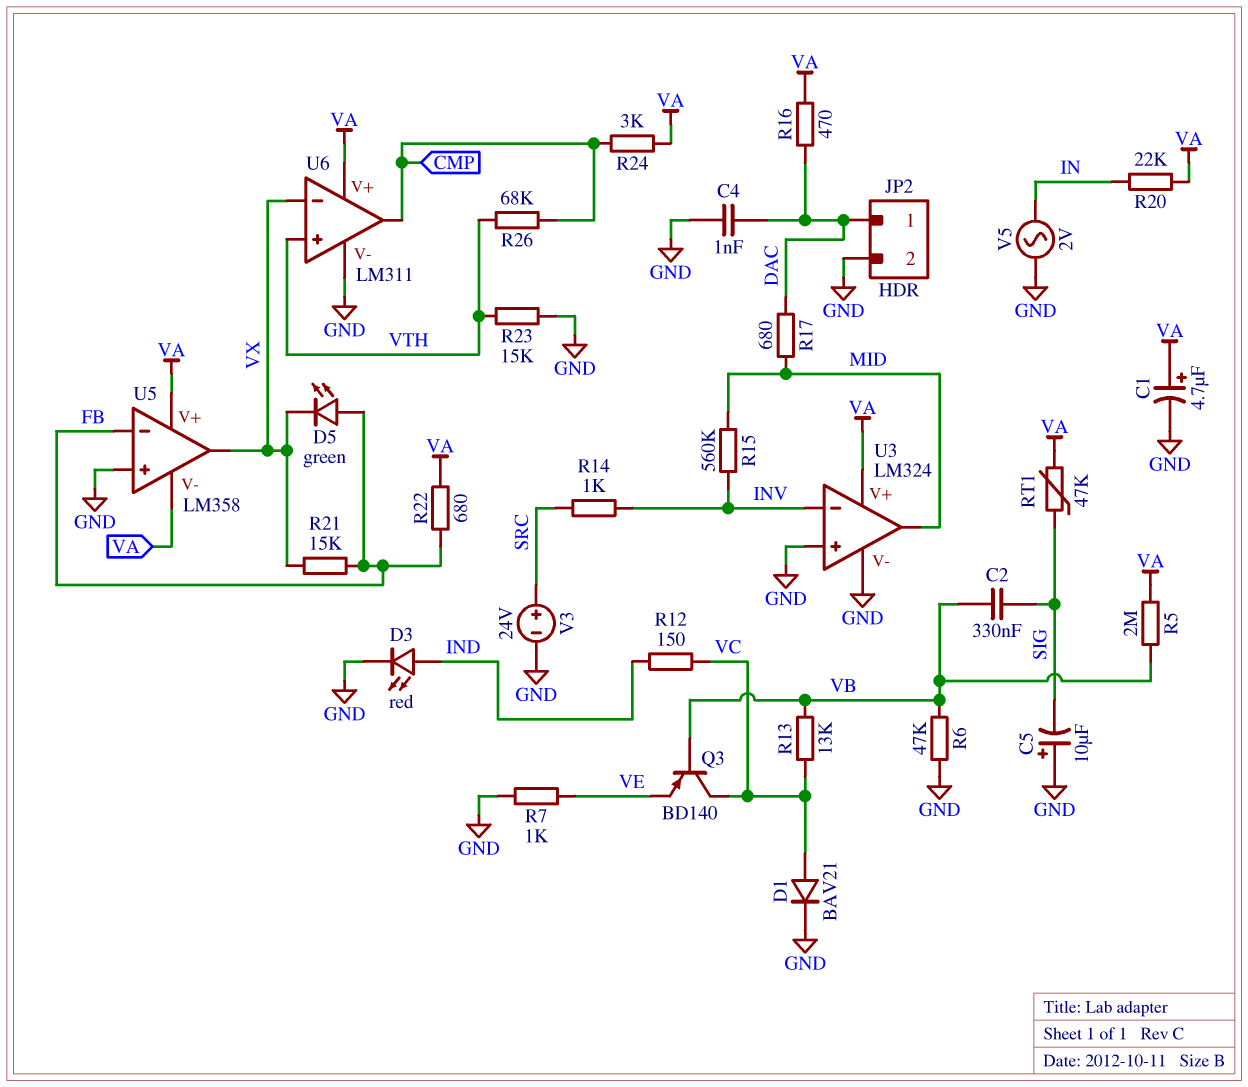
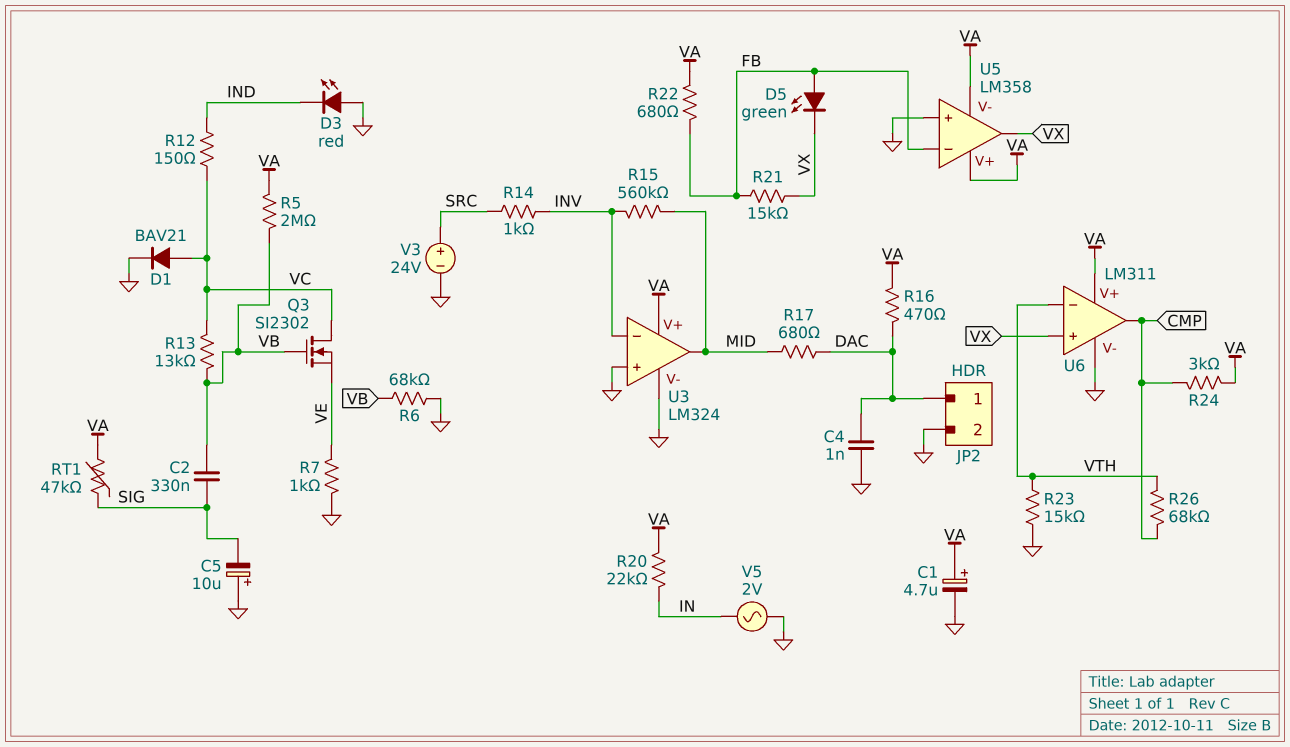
D3: LED red (A IND, K GND) -> LED red (A GND, K IND)
Q3: PNP BD140 (B VB, C VC, E VE) -> NMOS SI2302 (G VB, D VC, S VE)
R6: 47k (GND, VB) -> 68k (GND, VB)
U6 pin in+: VTH -> VX
U6 pin in-: VX -> VTH

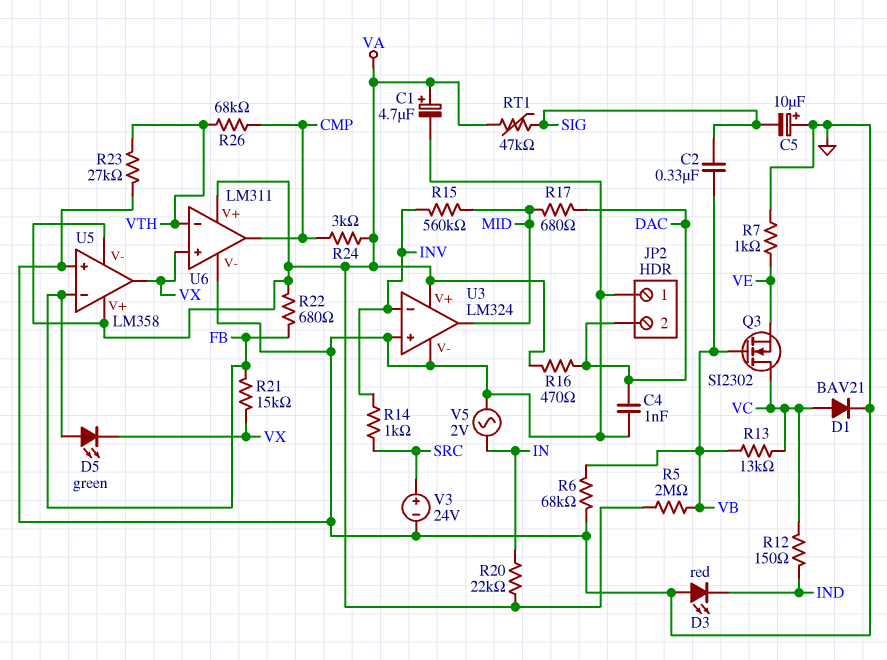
JP2 pin 1: DAC -> GND
JP2 pin 2: GND -> DAC
R23: 15k (GND, VTH) -> 27k (GND, VTH)

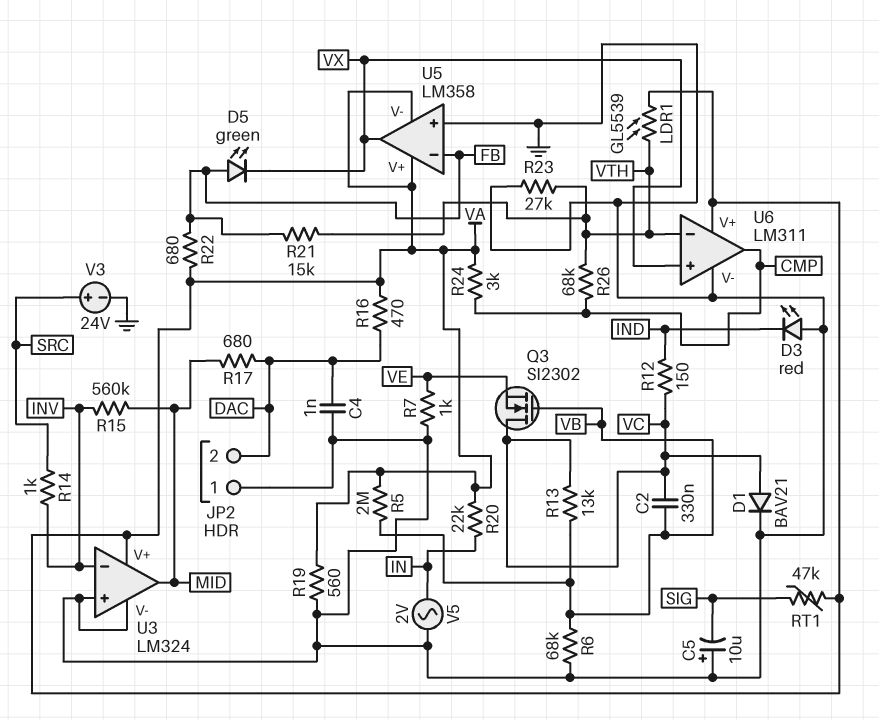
C1: 4.7uF (plus VA, minus GND) -> none
C2: 330nF (SIG, VB) -> 330nF (VB, VC)
LDR1: none -> GL5539 (VA, VTH)
R19: none -> 560 (GND, VA)
R21: 15k (FB, VX) -> 15k (FB, VTH)

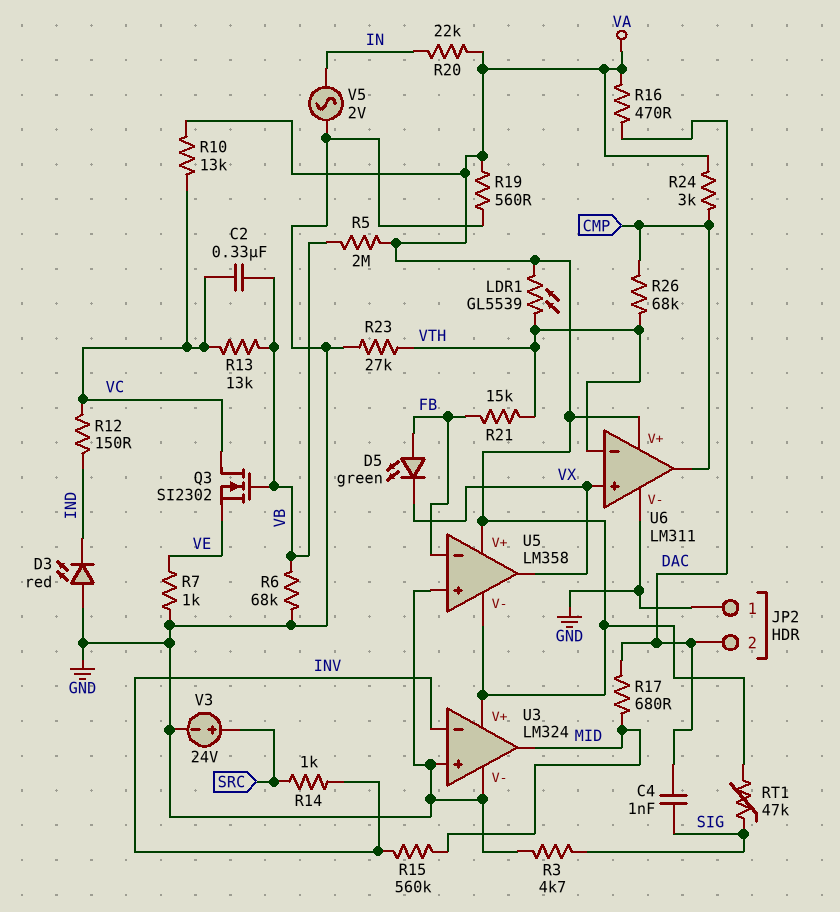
C4: 1nF (DAC, GND) -> 1nF (DAC, SIG)
C5: 10uF (plus GND, minus SIG) -> none
D1: diode BAV21 (A VC, K GND) -> none
R3: none -> 4.7k (GND, SIG)
R10: none -> 13k (VA, VC)
R22: 680 (FB, VA) -> none

